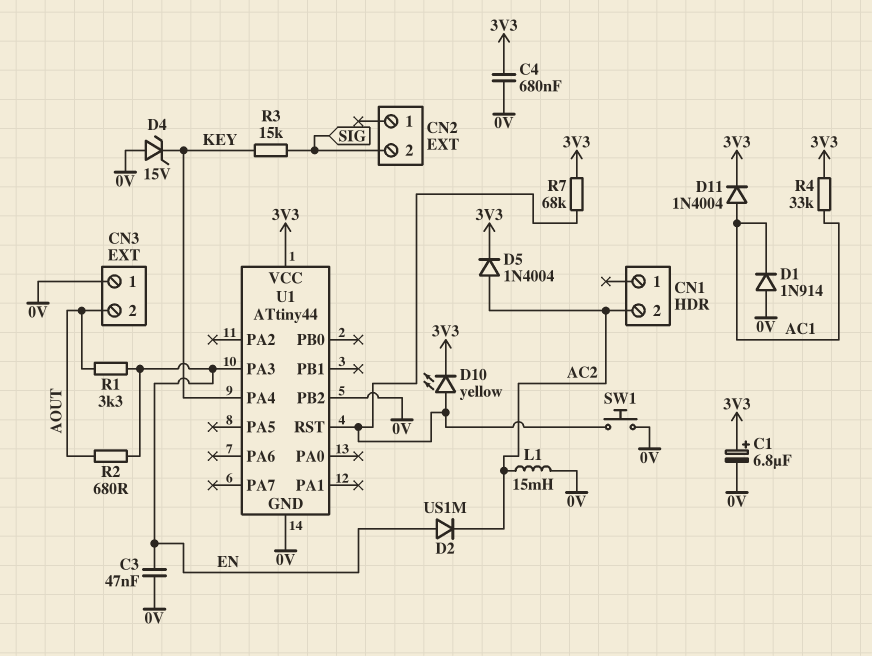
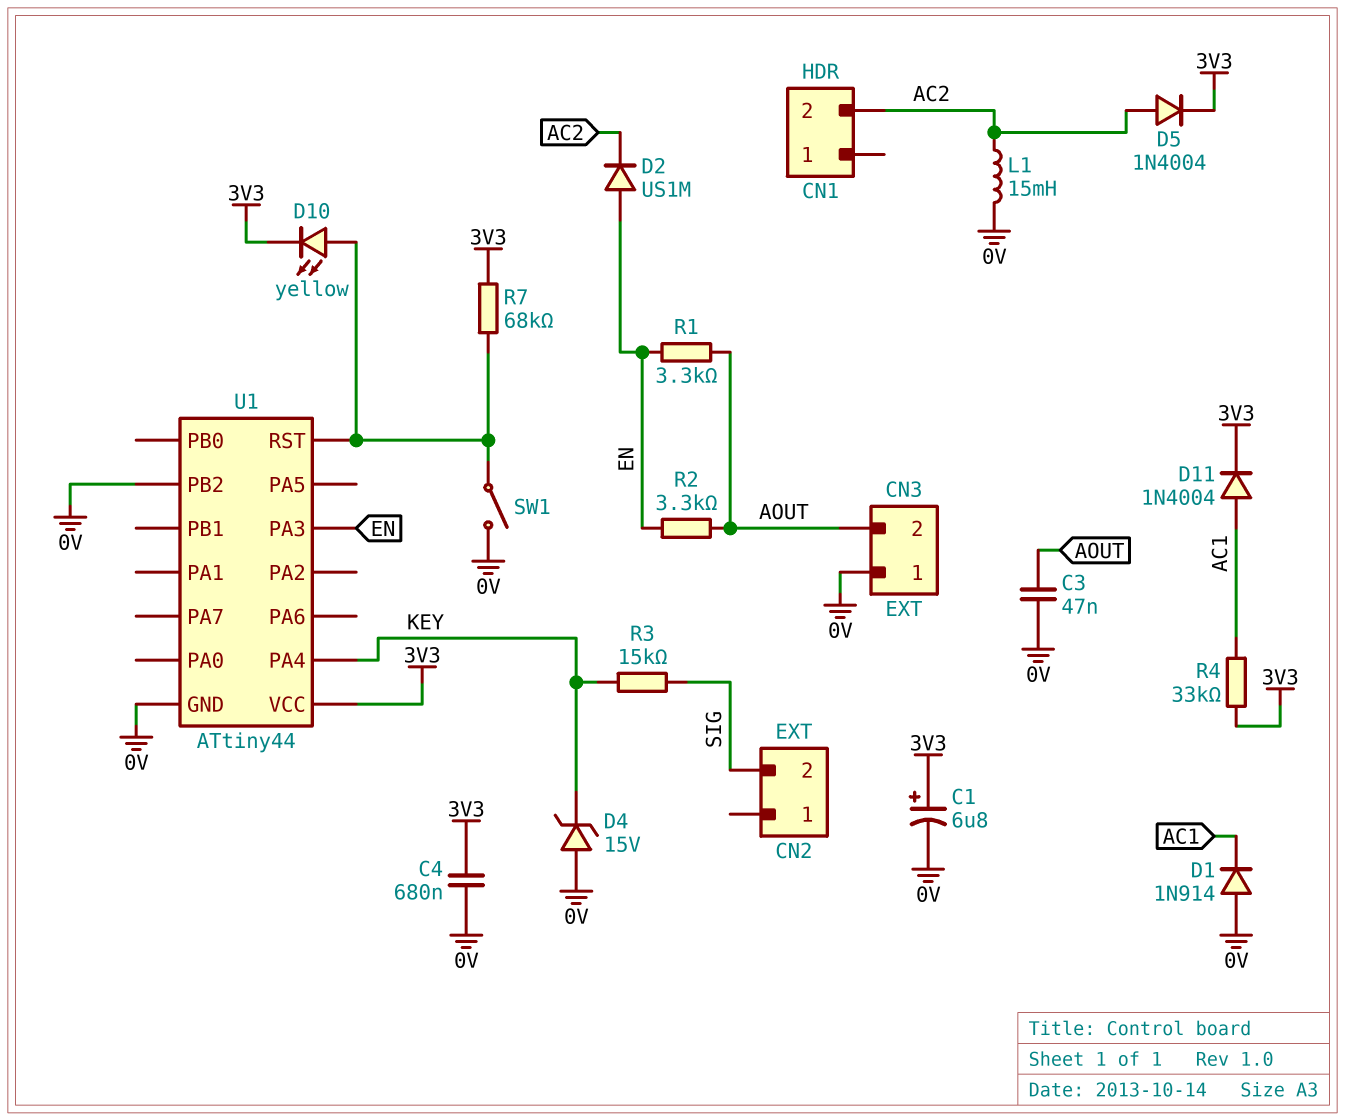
C3: 47nF (0V, EN) -> 47nF (0V, AOUT)
R2: 680 (AOUT, EN) -> 3.3k (AOUT, EN)
SW1: button (0V, U1/RST) -> switch (0V, U1/RST)

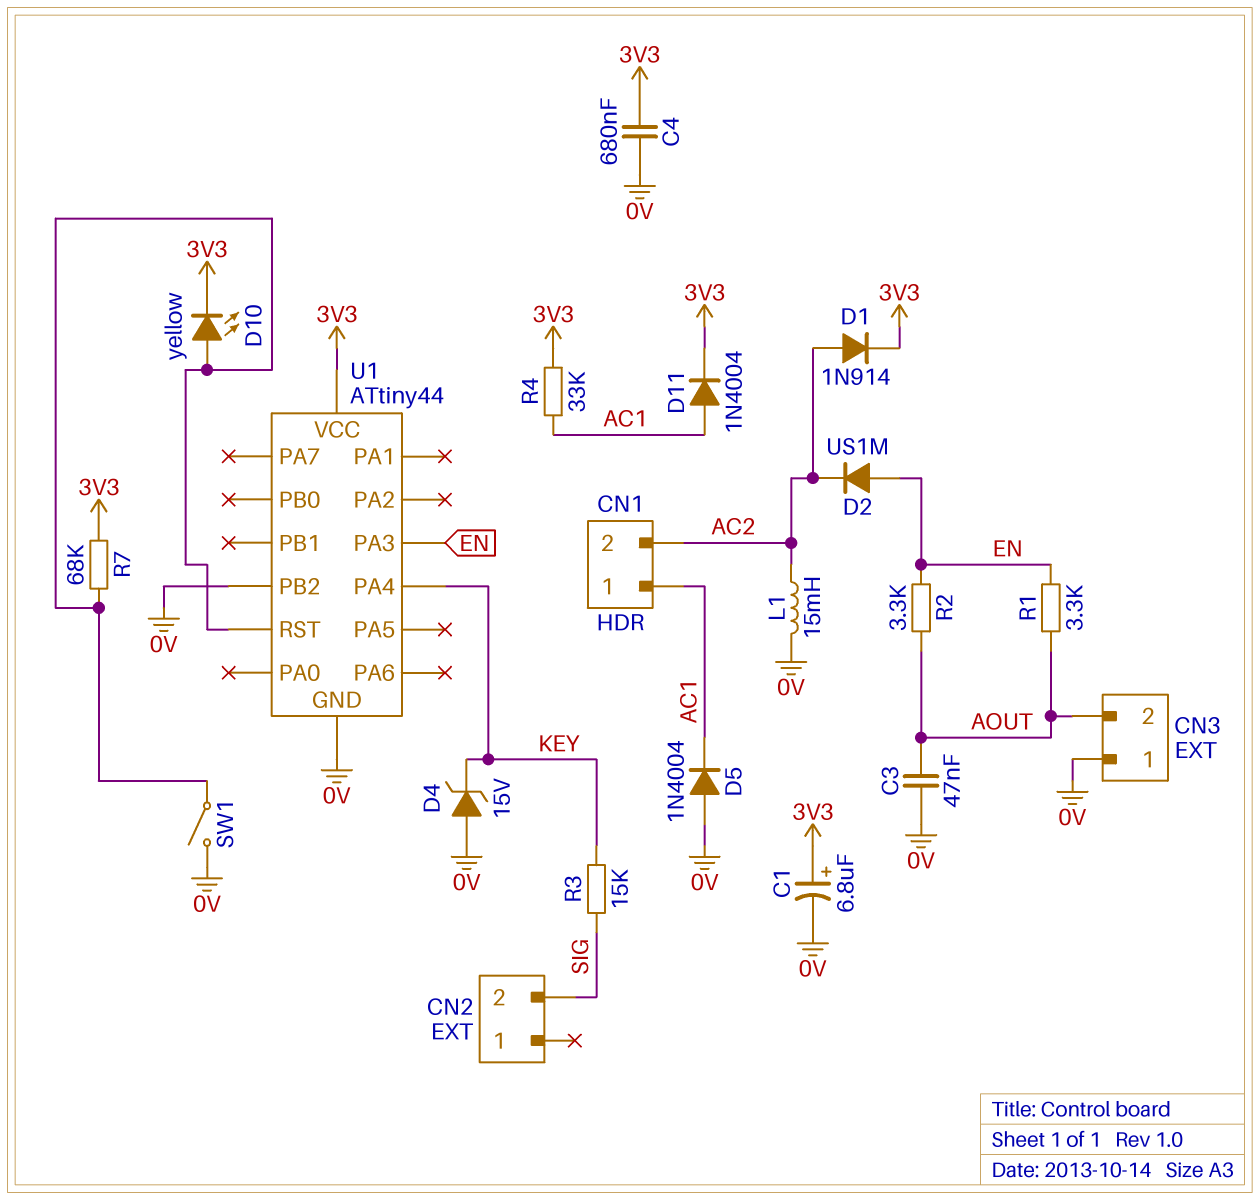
CN1 pin 1: none -> AC1
D1: diode 1N914 (A 0V, K AC1) -> diode 1N914 (A AC2, K 3V3)
D5: diode 1N4004 (A AC2, K 3V3) -> diode 1N4004 (A 0V, K AC1)

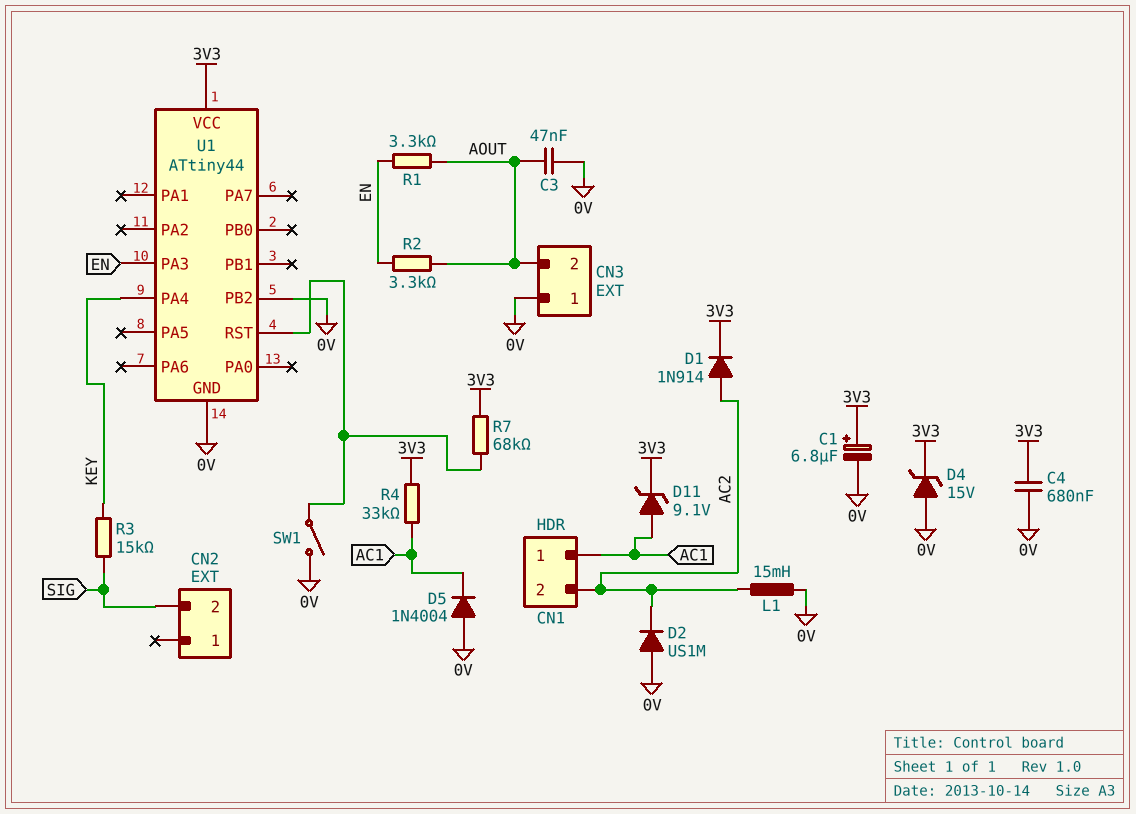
D2: diode US1M (A EN, K AC2) -> diode US1M (A 0V, K AC2)
D4: zener 15V (A 0V, K KEY) -> zener 15V (A 0V, K 3V3)
D10: LED yellow (A U1/RST, K 3V3) -> none
D11: diode 1N4004 (A AC1, K 3V3) -> zener 9.1V (A AC1, K 3V3)

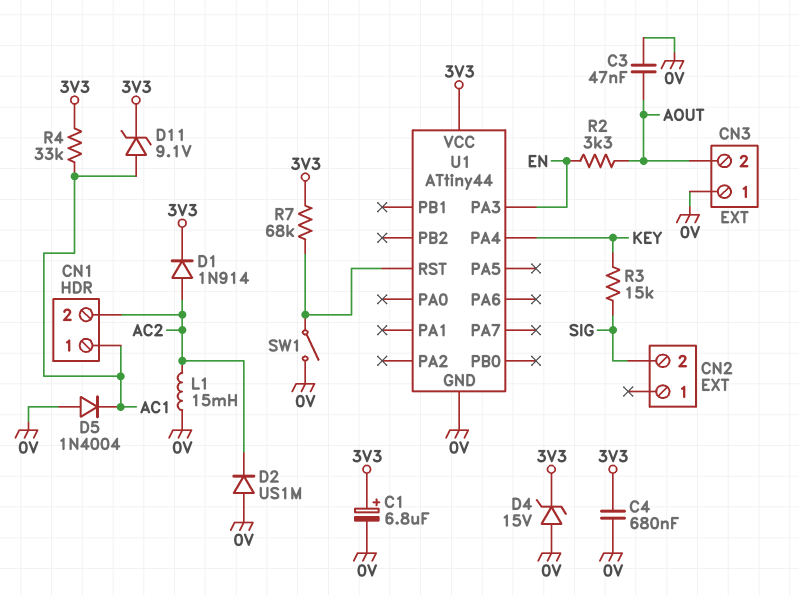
R1: 3.3k (AOUT, EN) -> none
U1 pin PB2: 0V -> none

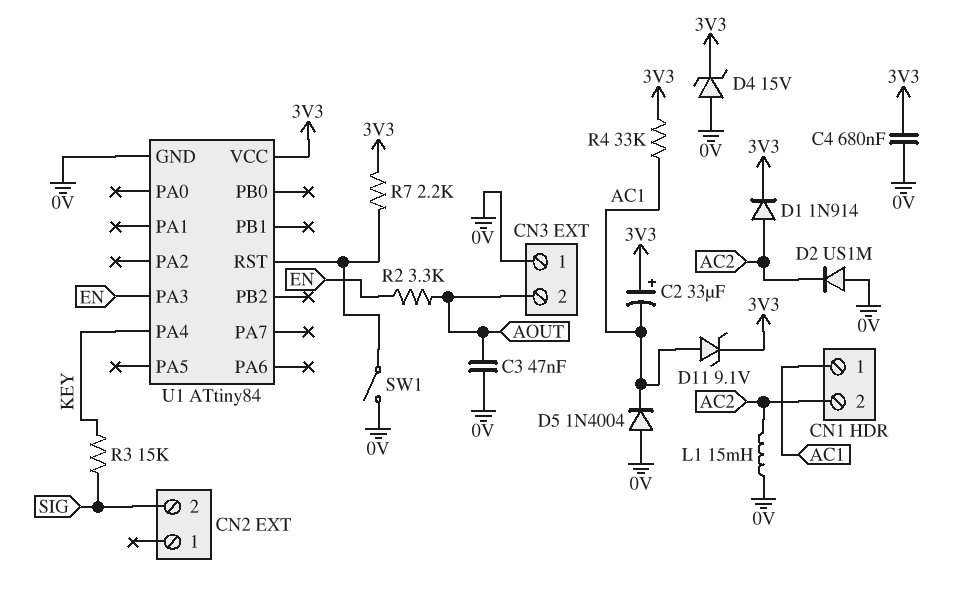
C1: 6.8uF (plus 3V3, minus 0V) -> none
C2: none -> 33uF (plus 3V3, minus AC1)
R7: 68k (3V3, U1/RST) -> 2.2k (3V3, U1/RST)
U1: ATtiny44 -> ATtiny84

